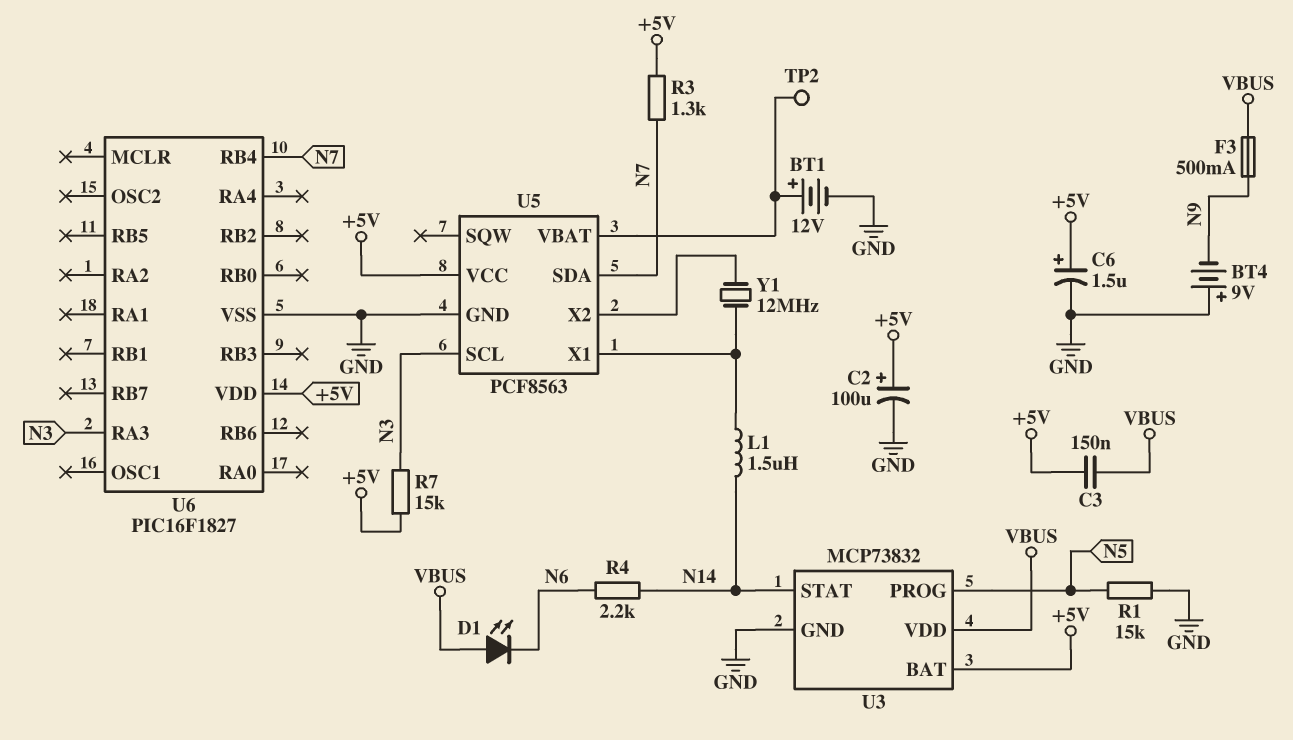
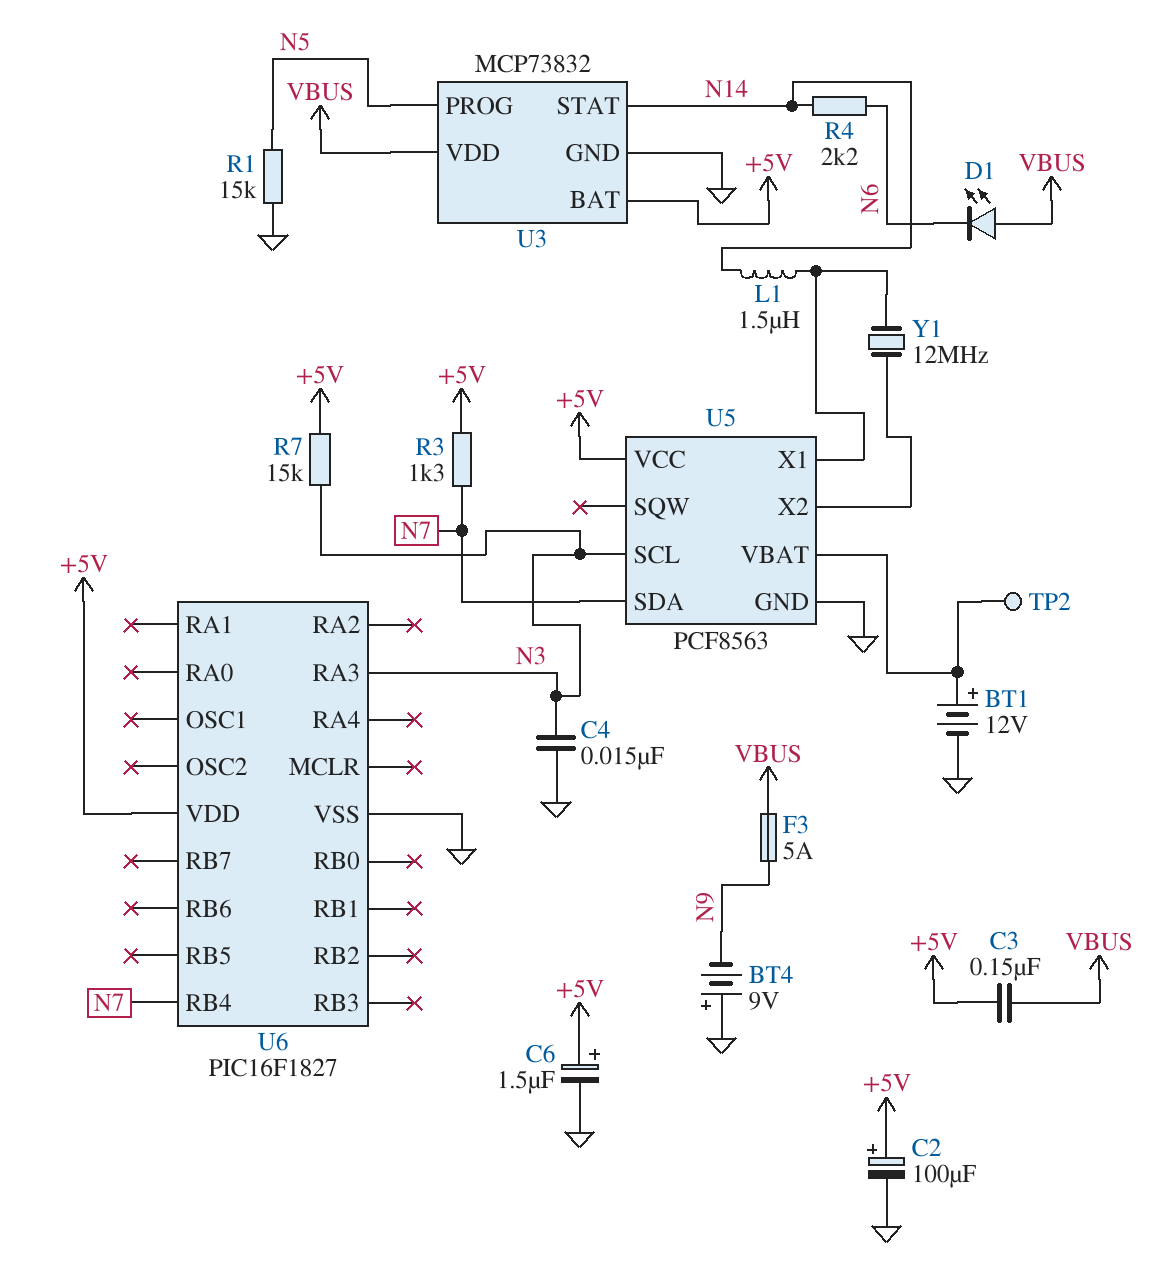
C4: none -> 15nF (GND, N3)
F3: 500mA (N9, VBUS) -> 5A (N9, VBUS)

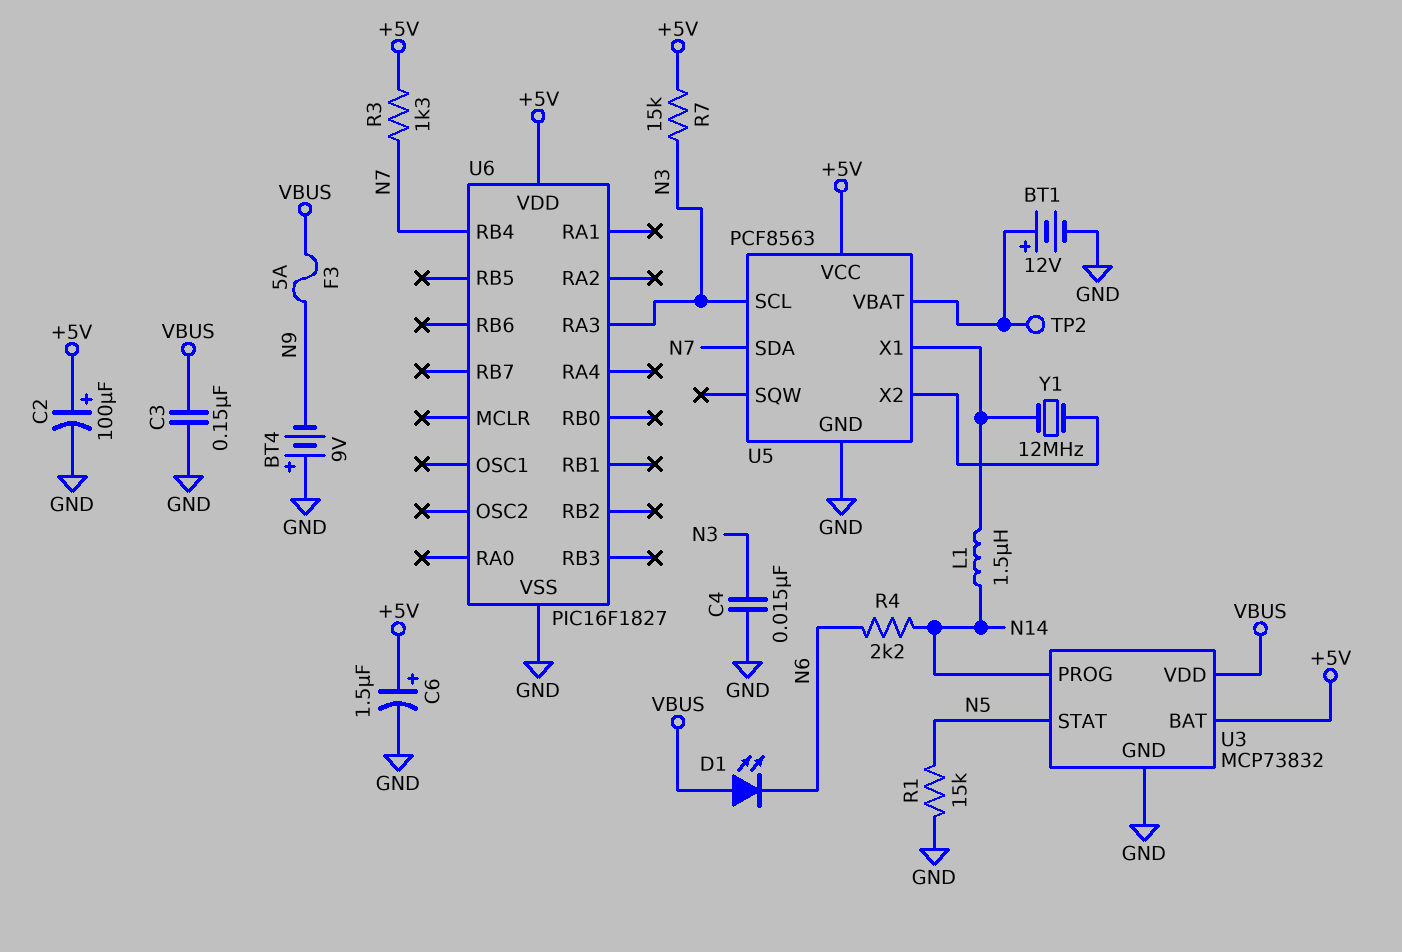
C3: 150nF (+5V, VBUS) -> 150nF (GND, VBUS)
U3 pin PROG: N5 -> N14
U3 pin STAT: N14 -> N5

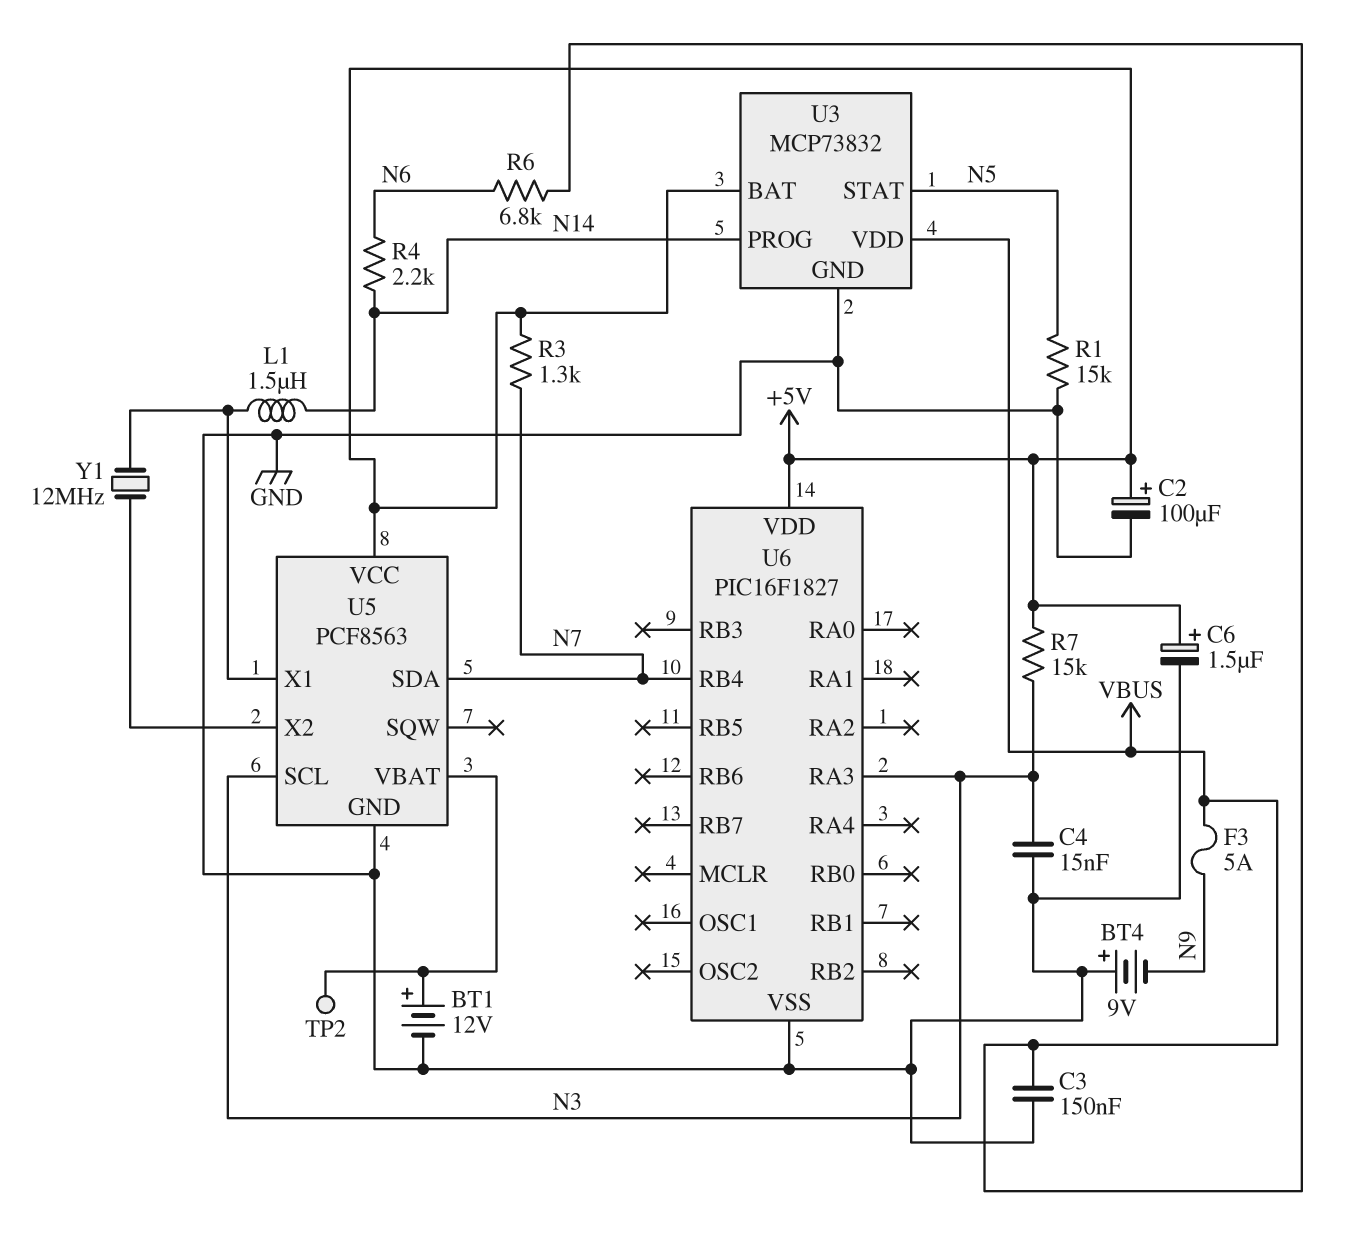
D1: LED (A VBUS, K N6) -> none
R6: none -> 6.8k (N6, VBUS)

